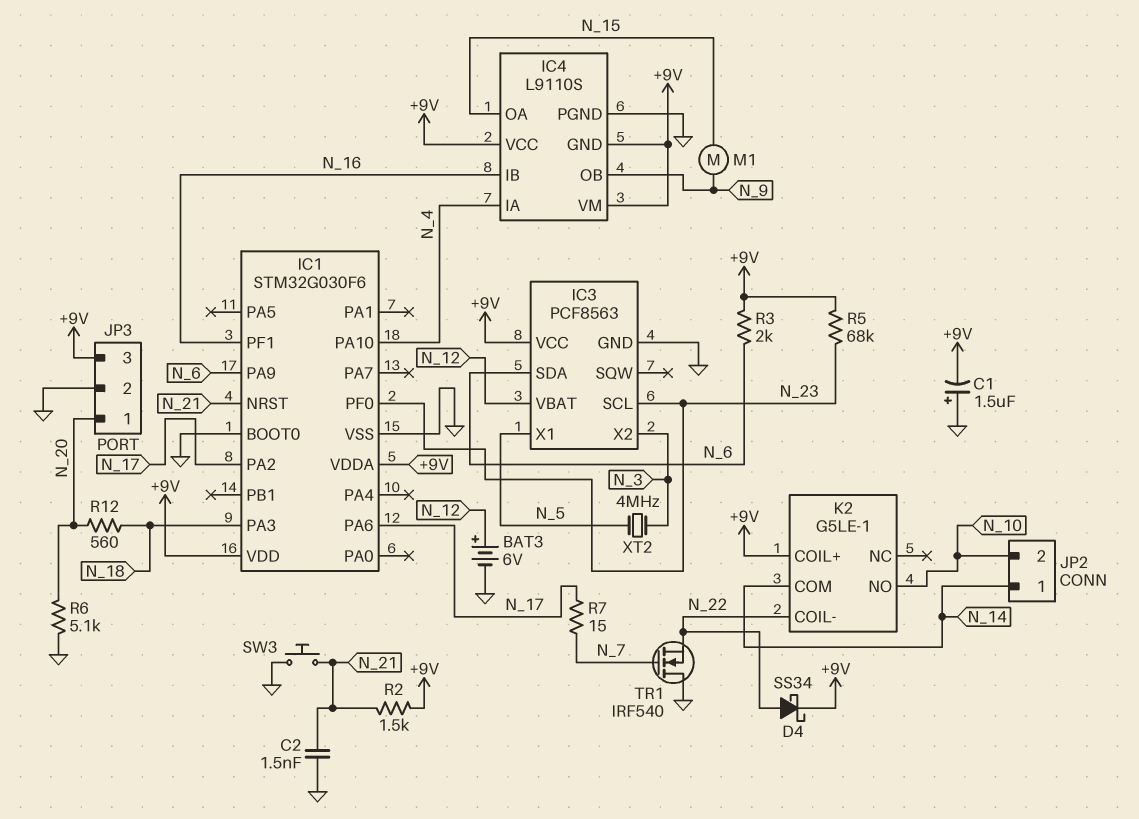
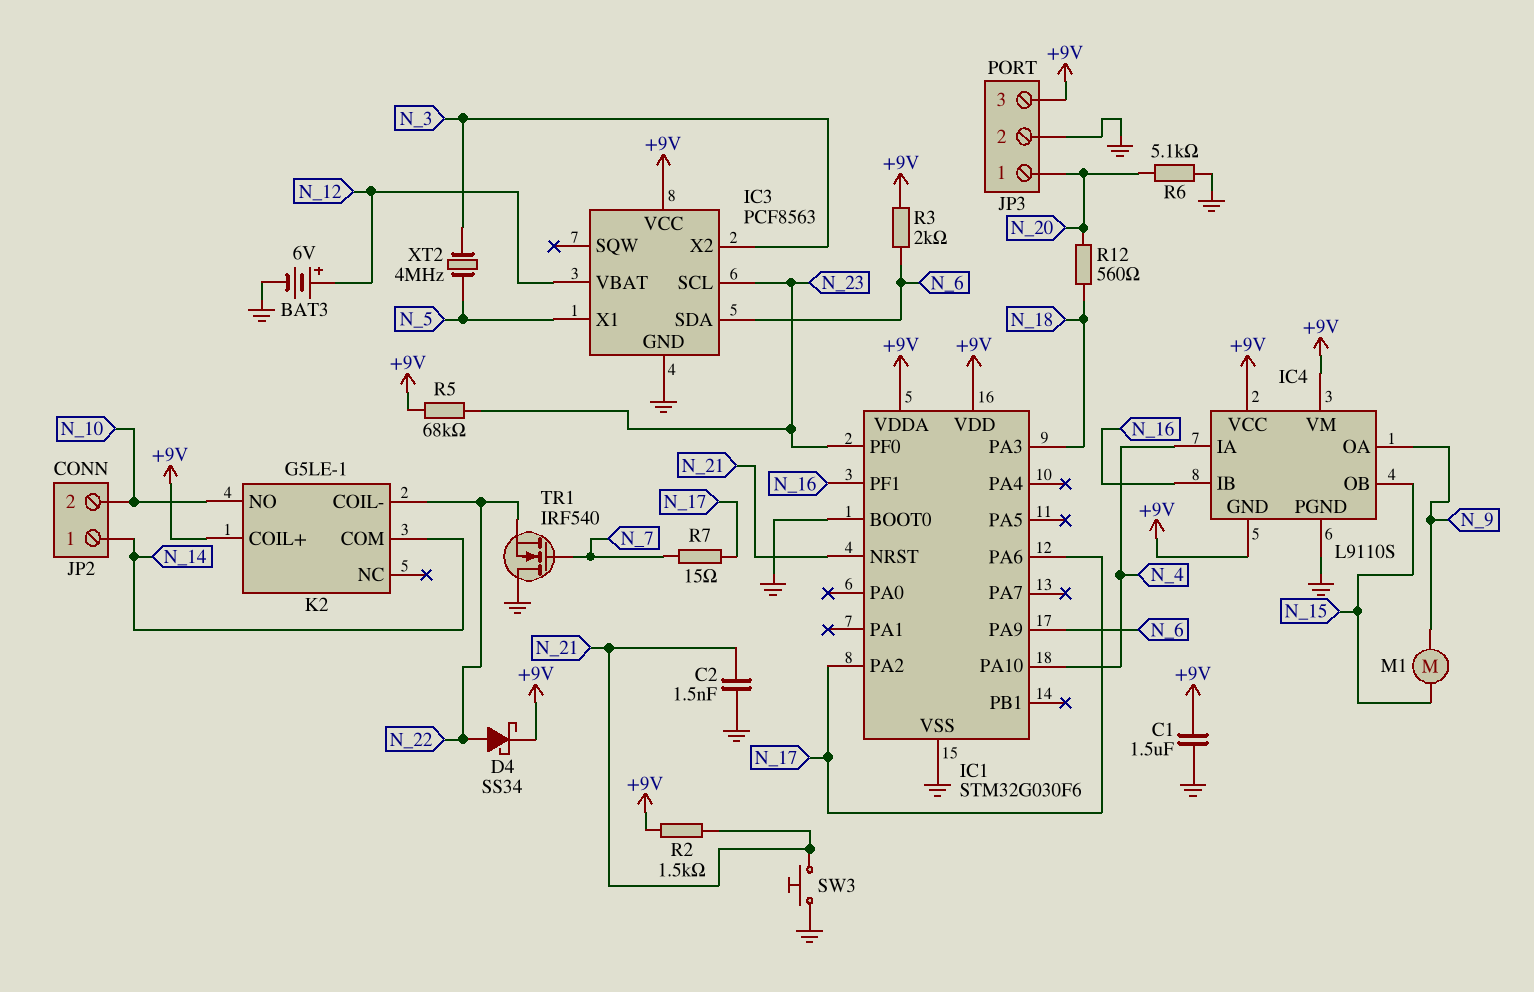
C1: 1.5uF (plus GND, minus +9V) -> 1.5uF (+9V, GND)
IC4 pin OA: N_15 -> N_9
IC4 pin OB: N_9 -> N_15

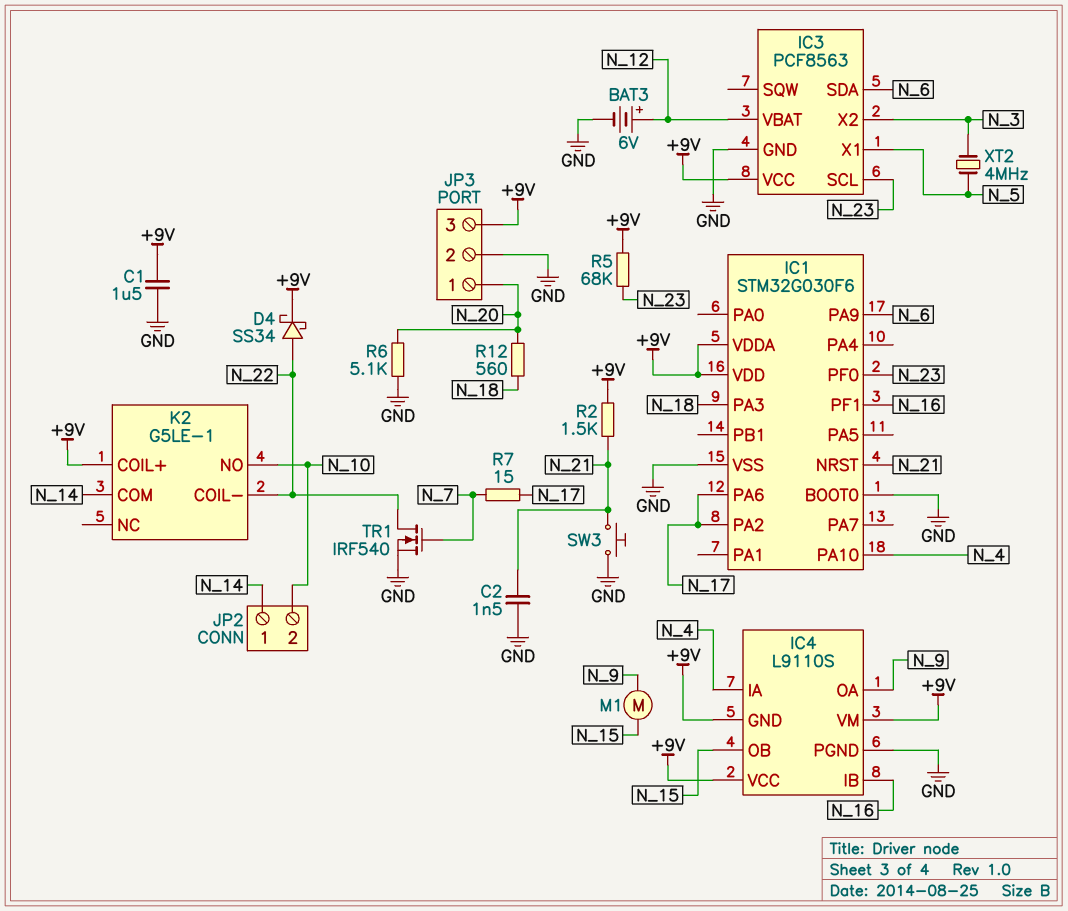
R3: 2k (+9V, N_6) -> none
TR1: NMOS IRF540 (G N_7, D GND, S N_22) -> NMOS IRF540 (G N_7, D N_22, S GND)

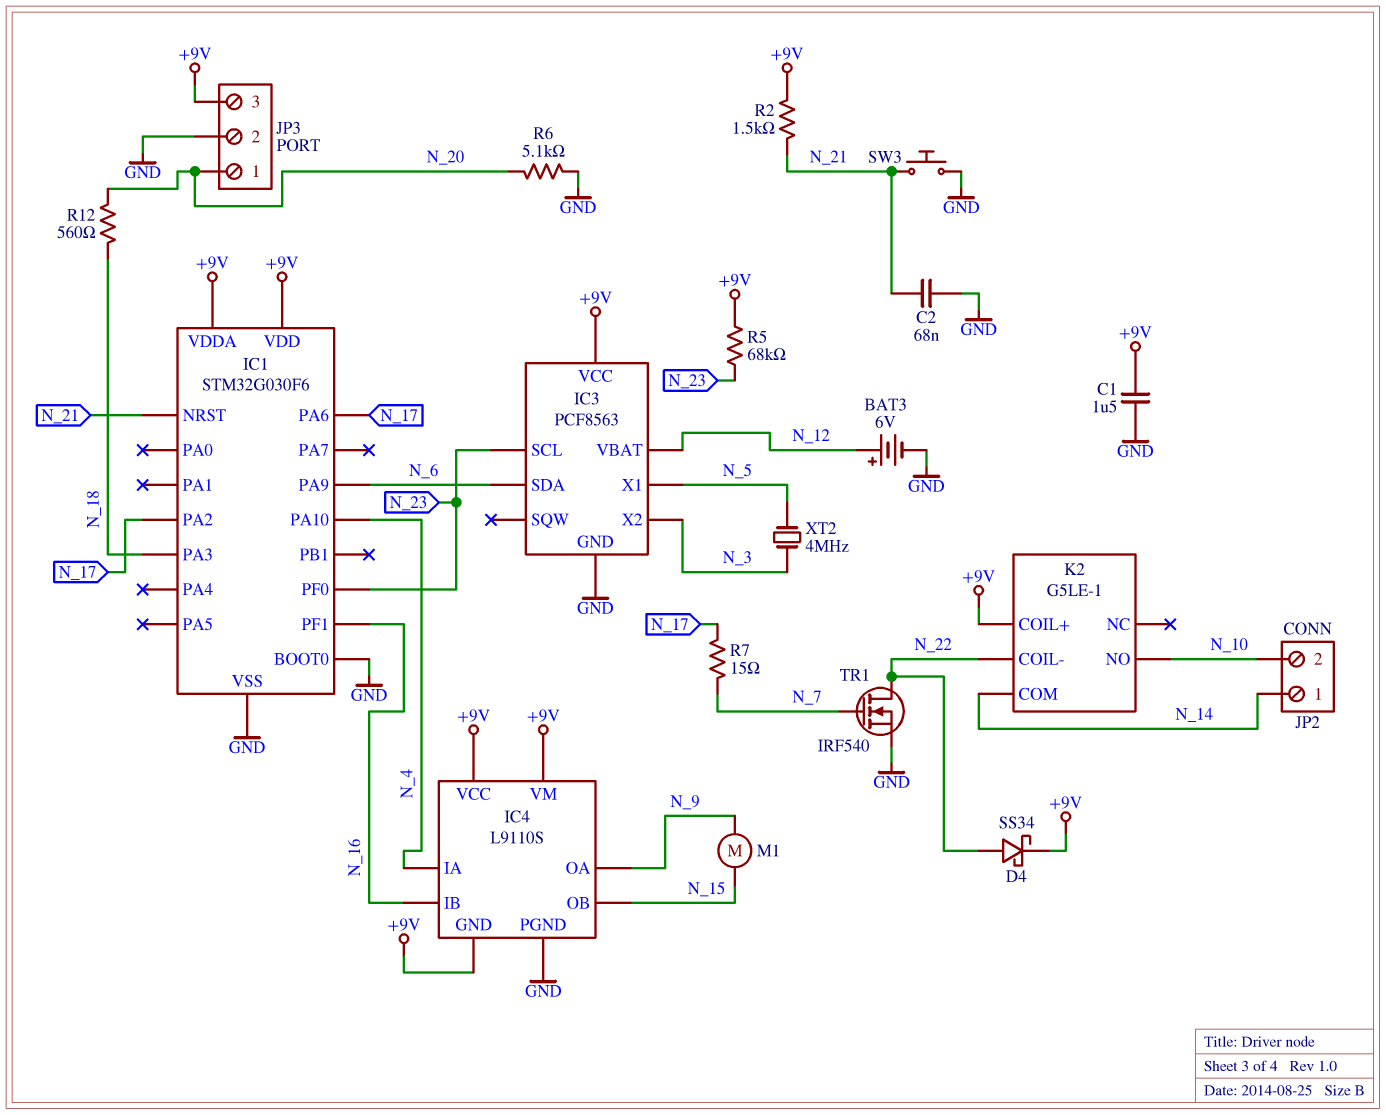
C2: 1.5nF (GND, N_21) -> 68nF (GND, N_21)

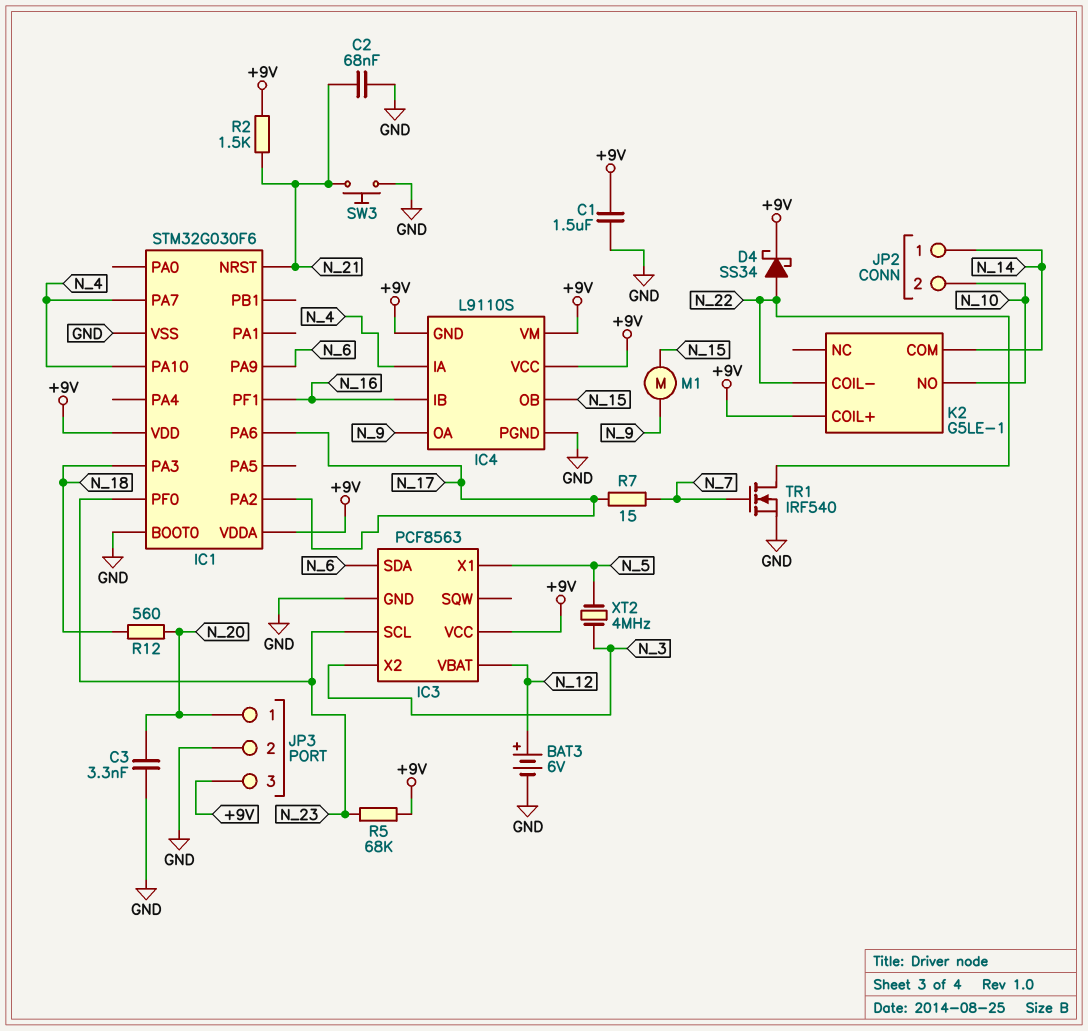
C3: none -> 3.3nF (GND, N_20)
IC1 pin PA7: none -> N_4
R6: 5.1k (GND, N_20) -> none

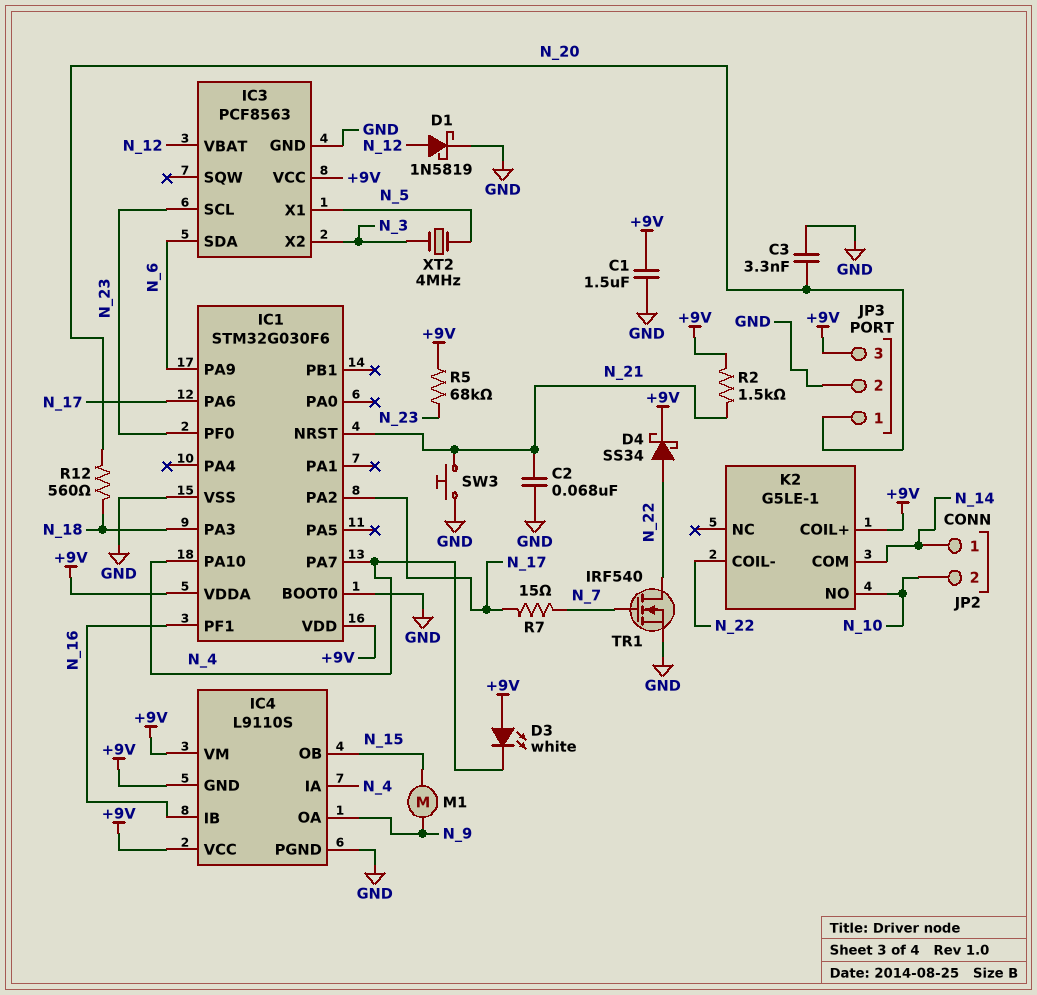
BAT3: 6V (plus N_12, minus GND) -> none
D1: none -> schottky 1N5819 (A N_12, K GND)
D3: none -> LED white (A +9V, K N_4)

